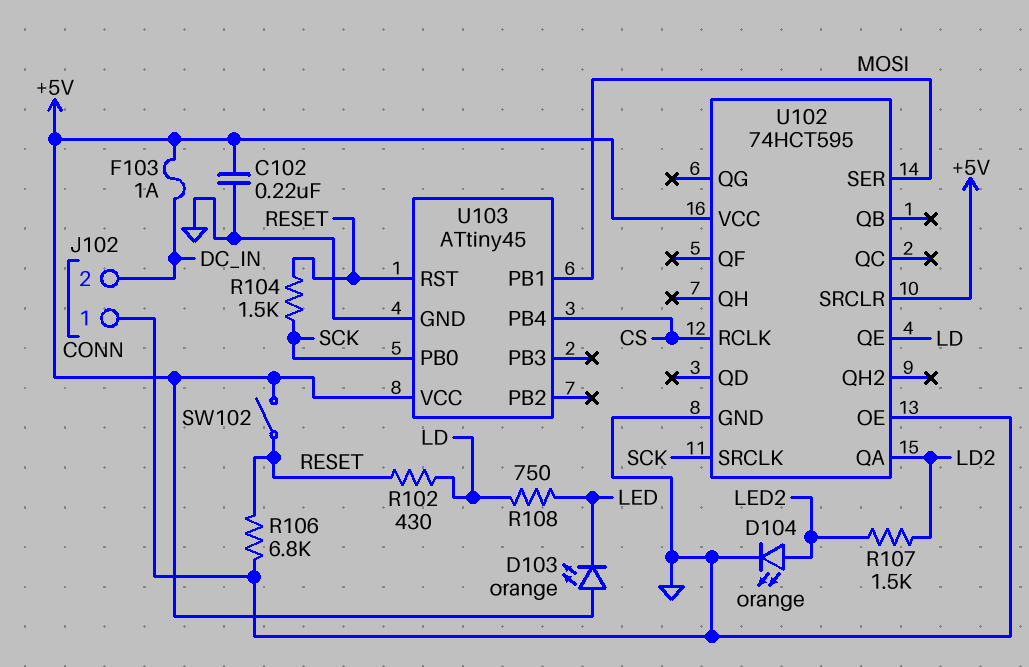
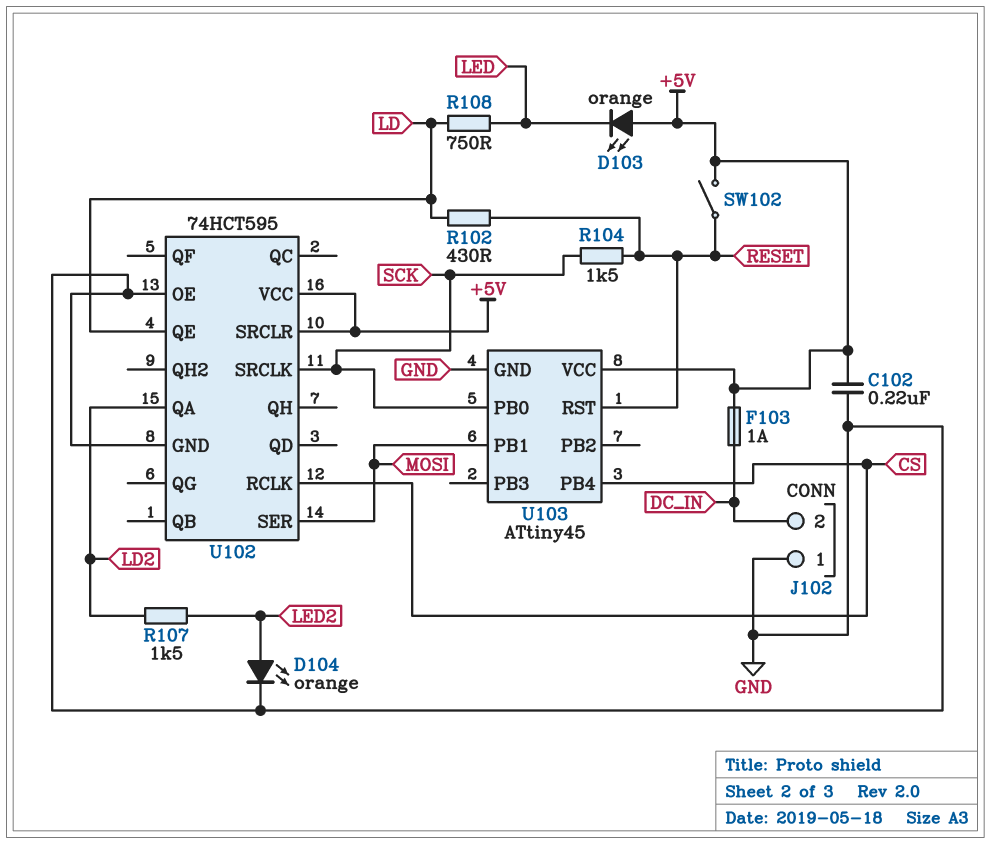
R106: 6.8k (GND, RESET) -> none

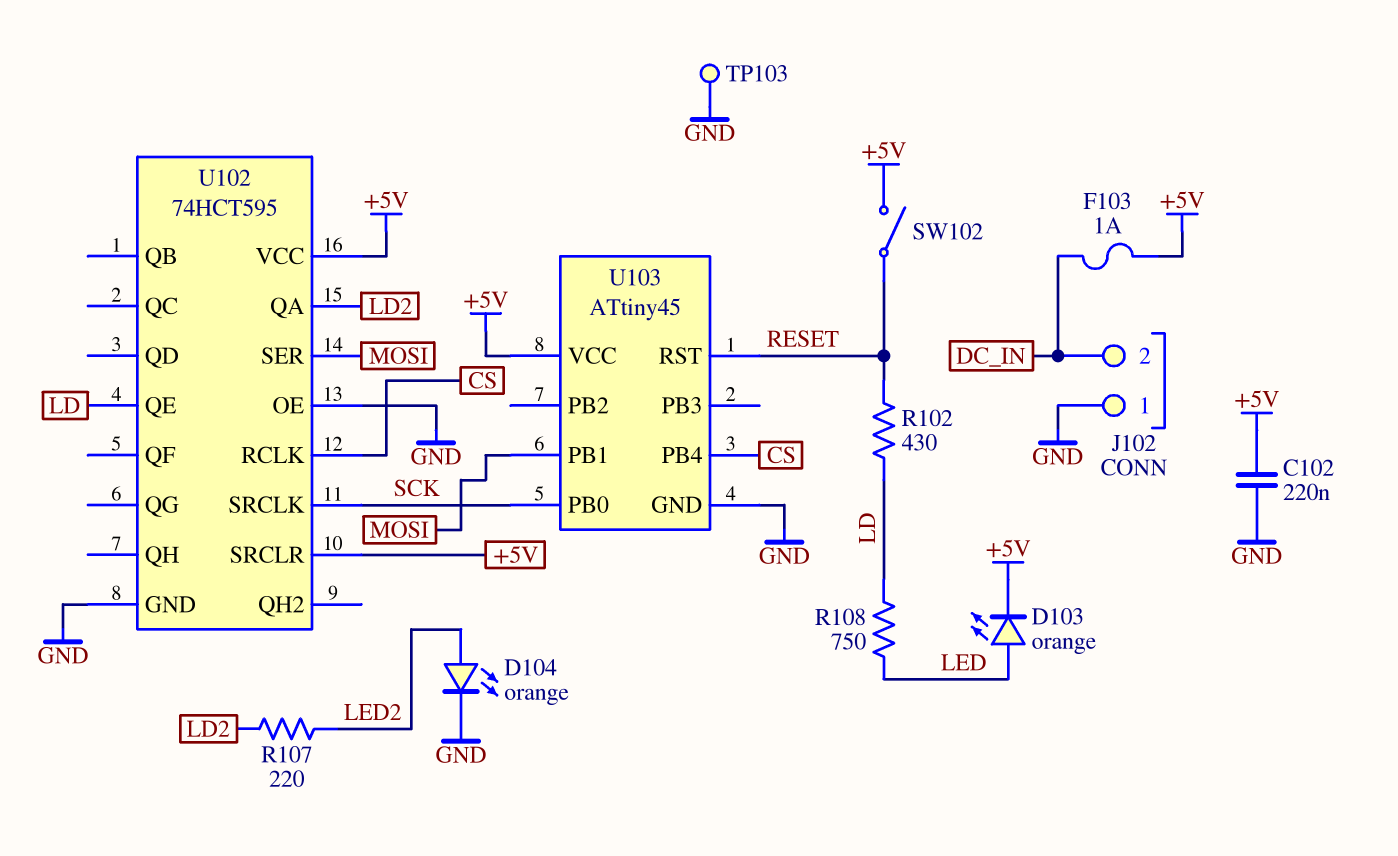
D103: LED orange (A +5V, K LED) -> LED orange (A LED, K +5V)
R104: 1.5k (RESET, SCK) -> none
R107: 1.5k (LD2, LED2) -> 220 (LD2, LED2)
TP103: none -> test point (GND)

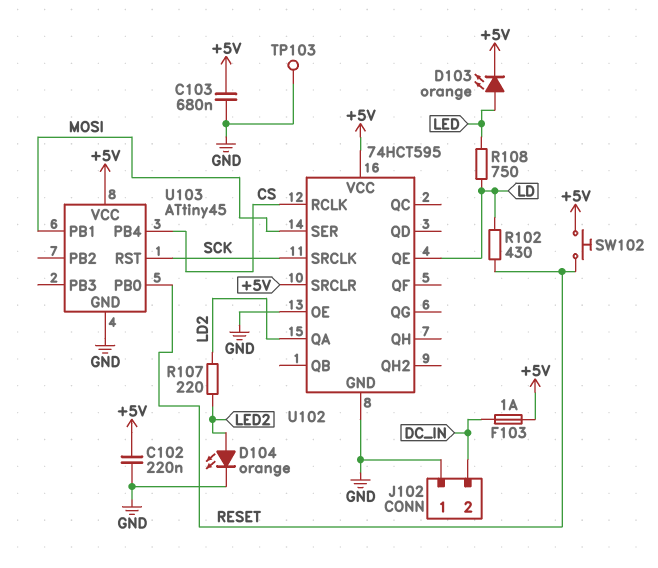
C103: none -> 680nF (+5V, GND)
SW102: switch (+5V, RESET) -> button (+5V, RESET)
U103 pin PB0: SCK -> RESET
U103 pin RST: RESET -> SCK

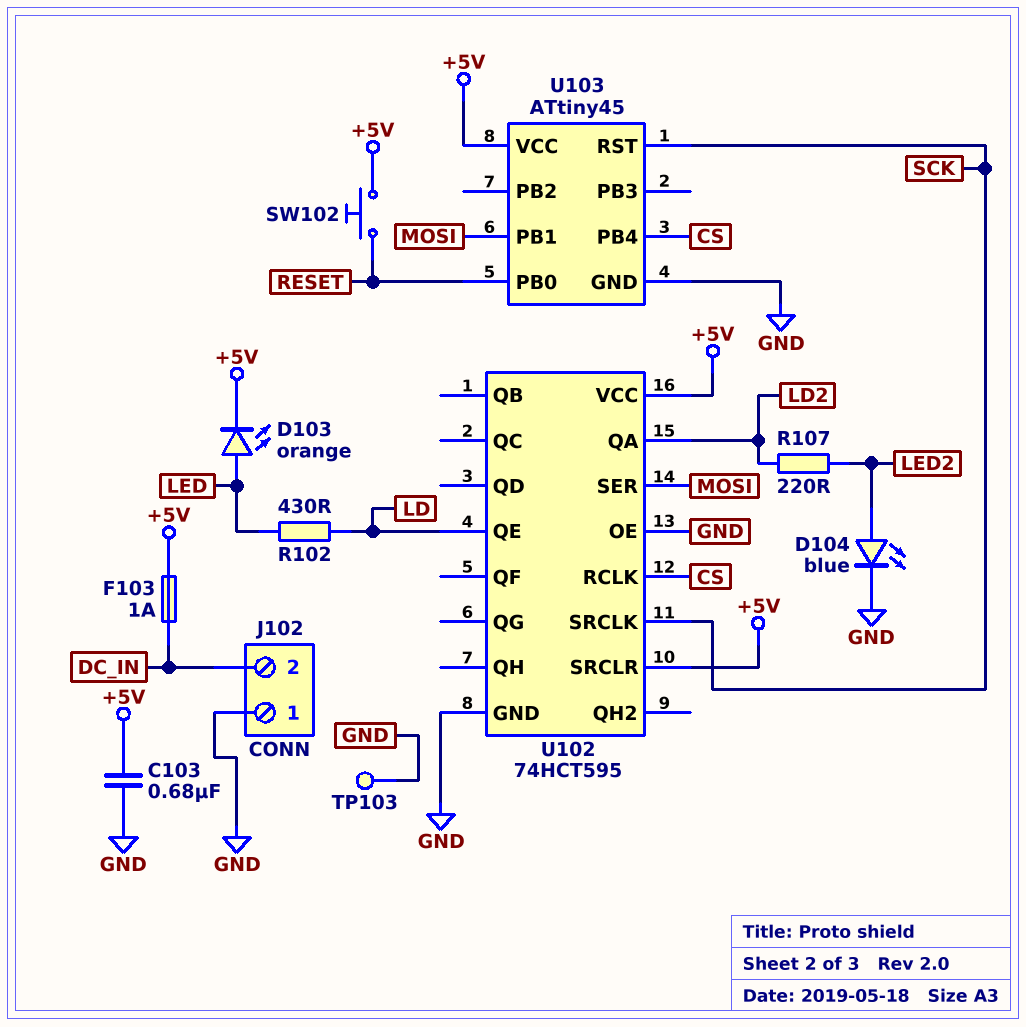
C102: 220nF (+5V, GND) -> none
D104: LED orange (A LED2, K GND) -> LED blue (A LED2, K GND)
R102: 430 (LD, RESET) -> 430 (LD, LED)
R108: 750 (LD, LED) -> none

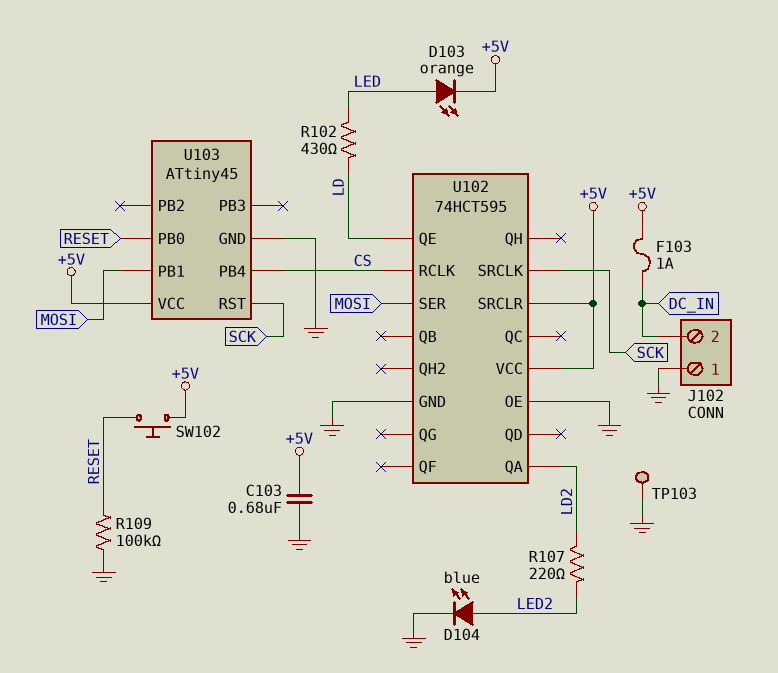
R109: none -> 100k (GND, RESET)

